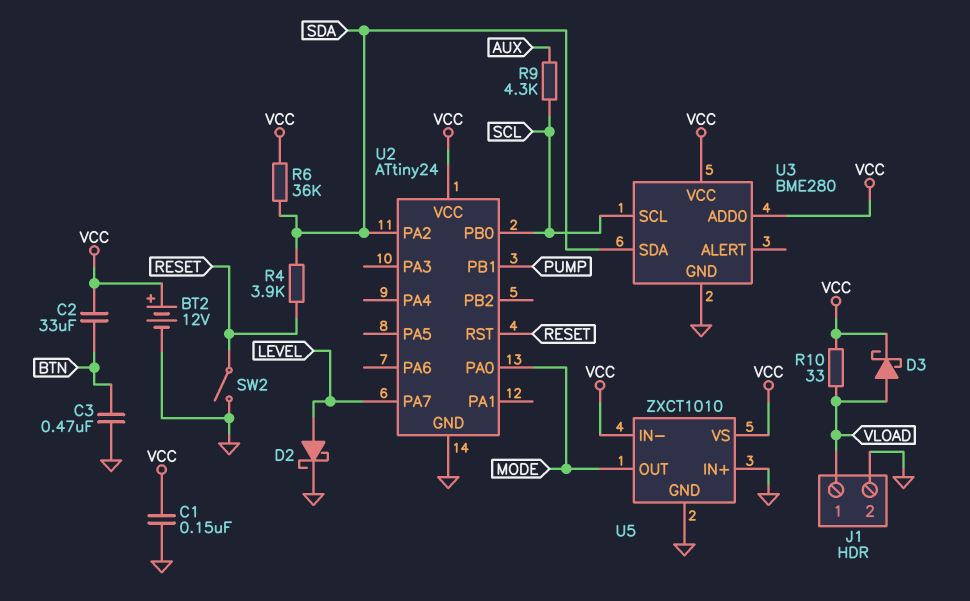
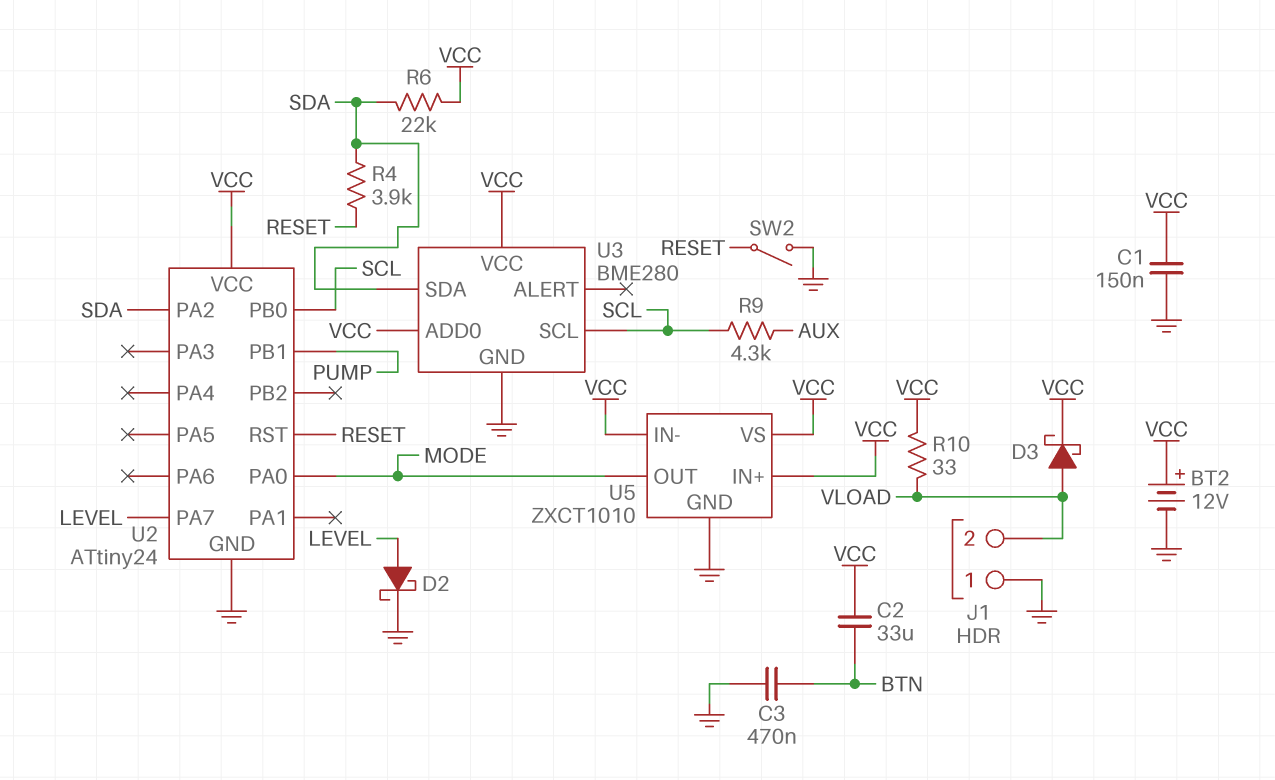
J1 pin 1: VLOAD -> GND
J1 pin 2: GND -> VLOAD
R6: 36k (SDA, VCC) -> 22k (SDA, VCC)
U5 pin IN+: GND -> VCC

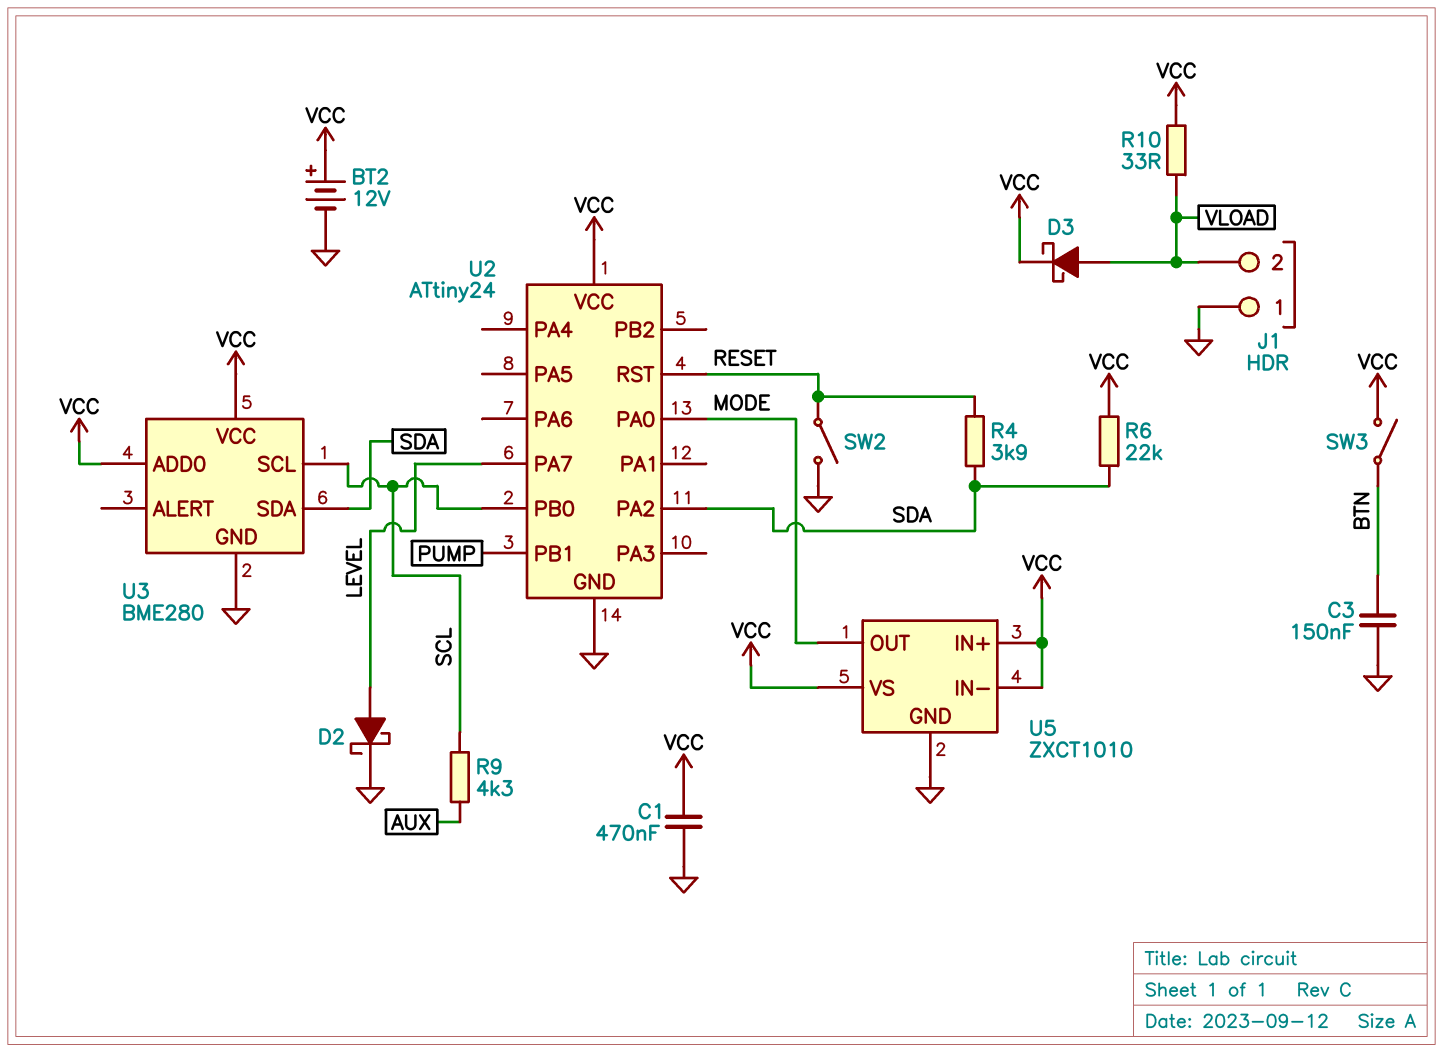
C1: 150nF (GND, VCC) -> 470nF (GND, VCC)
C2: 33uF (BTN, VCC) -> none
C3: 470nF (BTN, GND) -> 150nF (BTN, GND)
SW3: none -> switch (BTN, VCC)

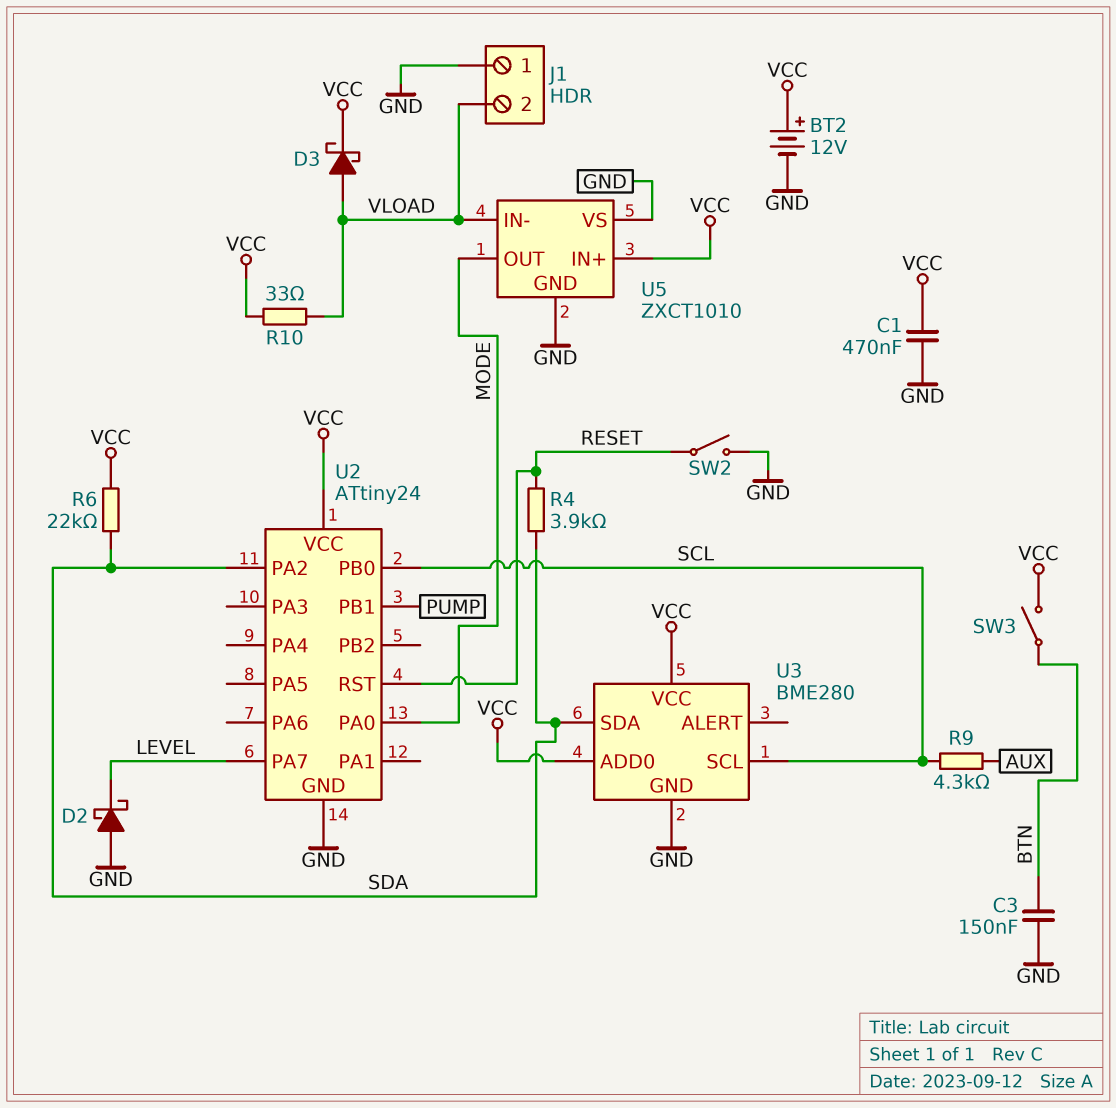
D2: schottky (A LEVEL, K GND) -> schottky (A GND, K LEVEL)
U5 pin IN-: VCC -> VLOAD
U5 pin VS: VCC -> GND

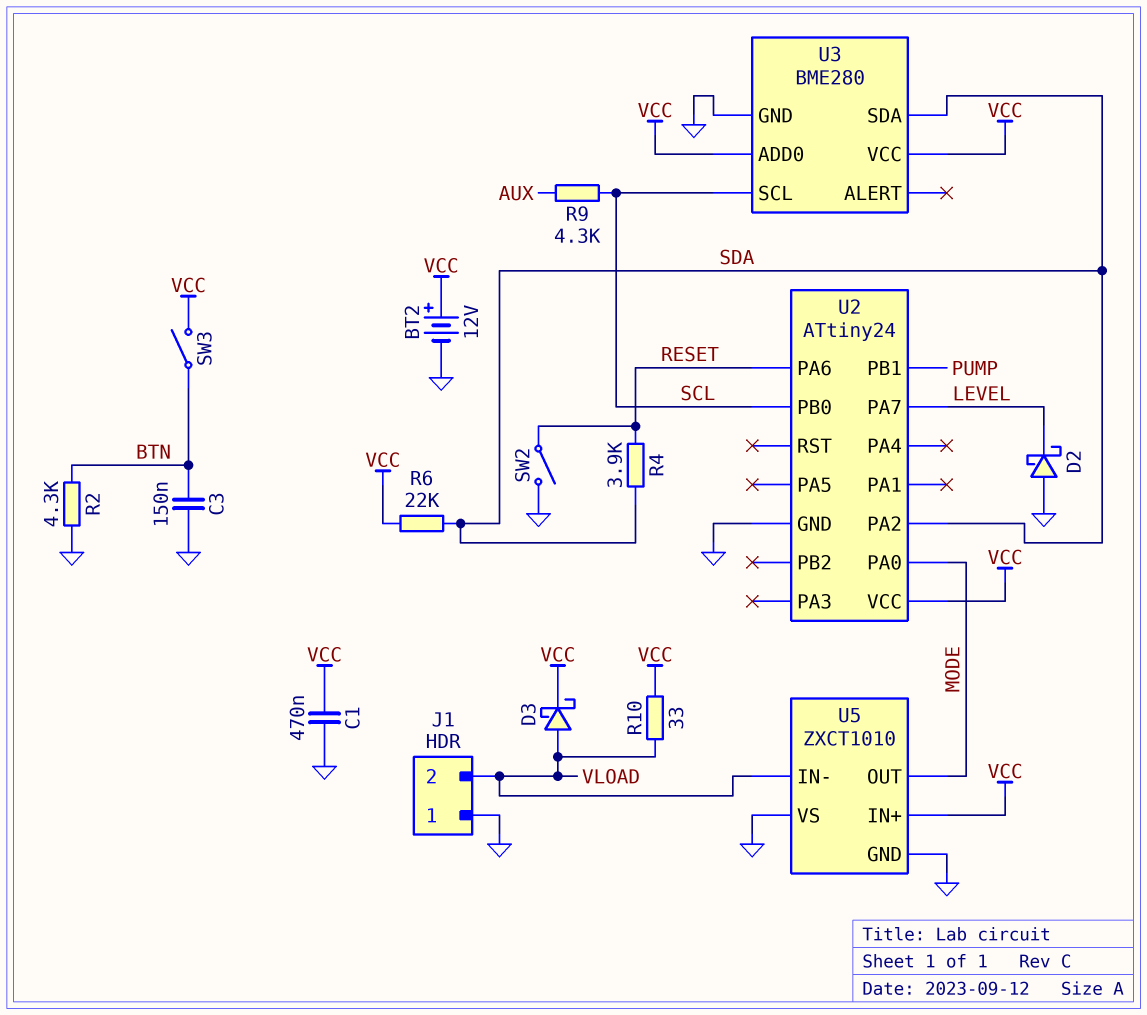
R2: none -> 4.3k (BTN, GND)
U2 pin PA6: none -> RESET
U2 pin RST: RESET -> none

